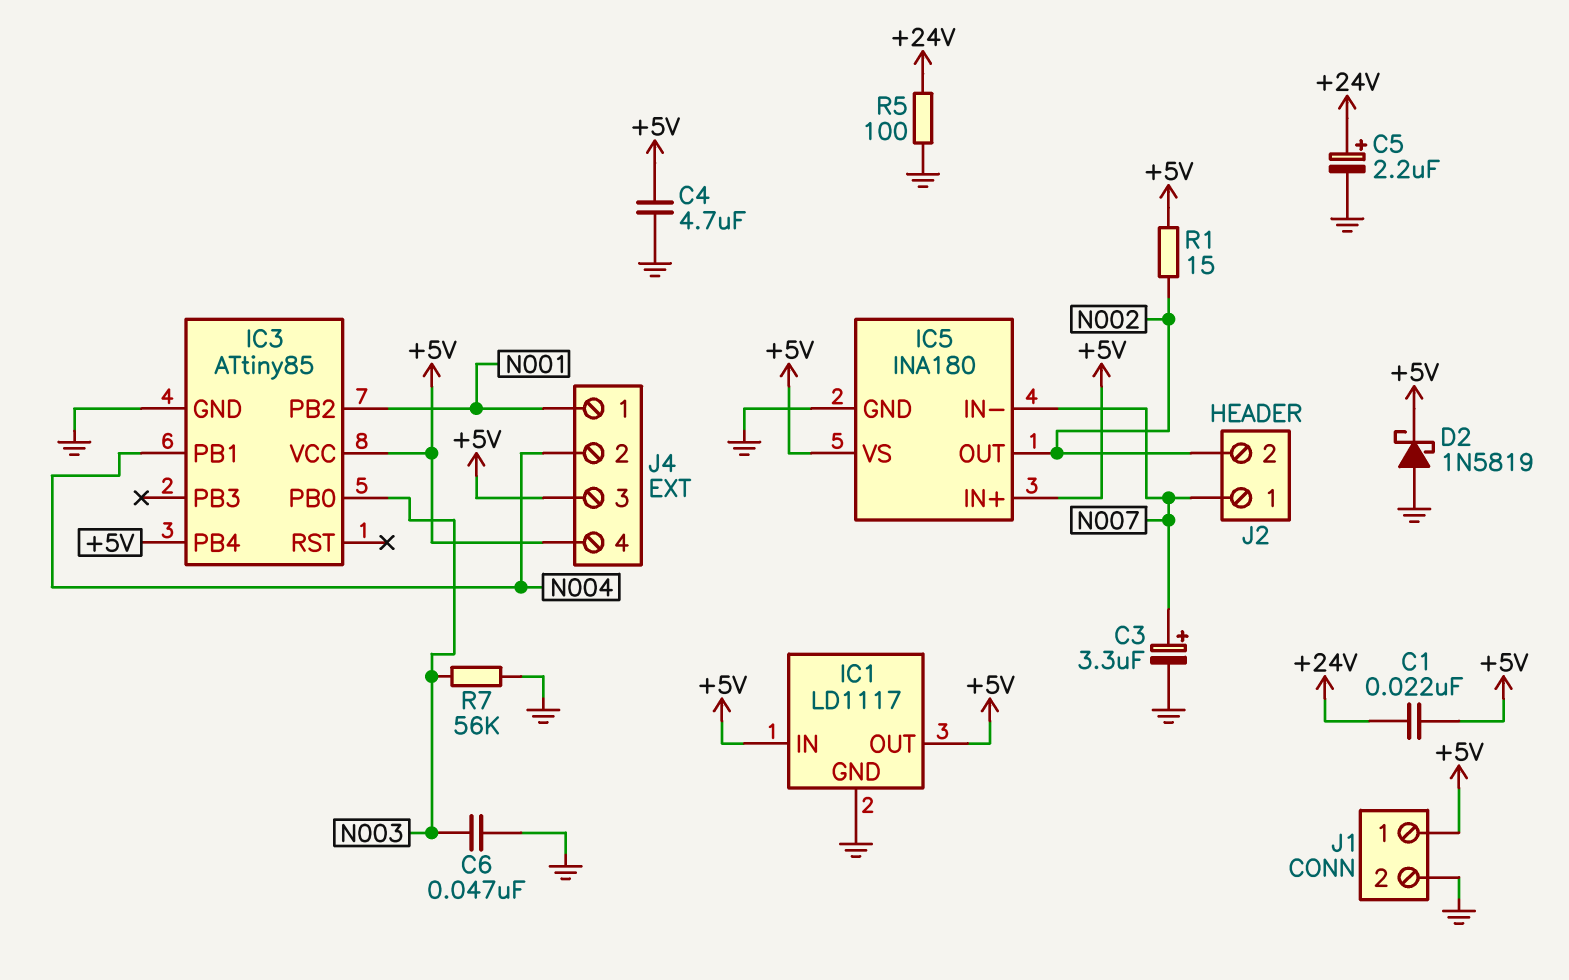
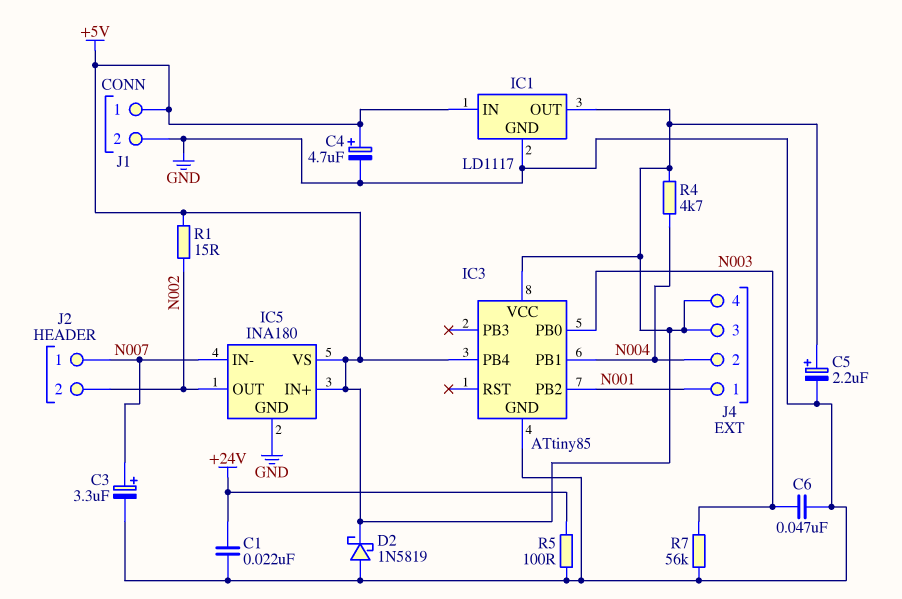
C1: 22nF (+5V, +24V) -> 22nF (+24V, GND)
C4: 4.7uF (+5V, GND) -> 4.7uF (plus +5V, minus GND)
C5: 2.2uF (plus +24V, minus GND) -> 2.2uF (plus +5V, minus GND)
R4: none -> 4.7k (+5V, N004)

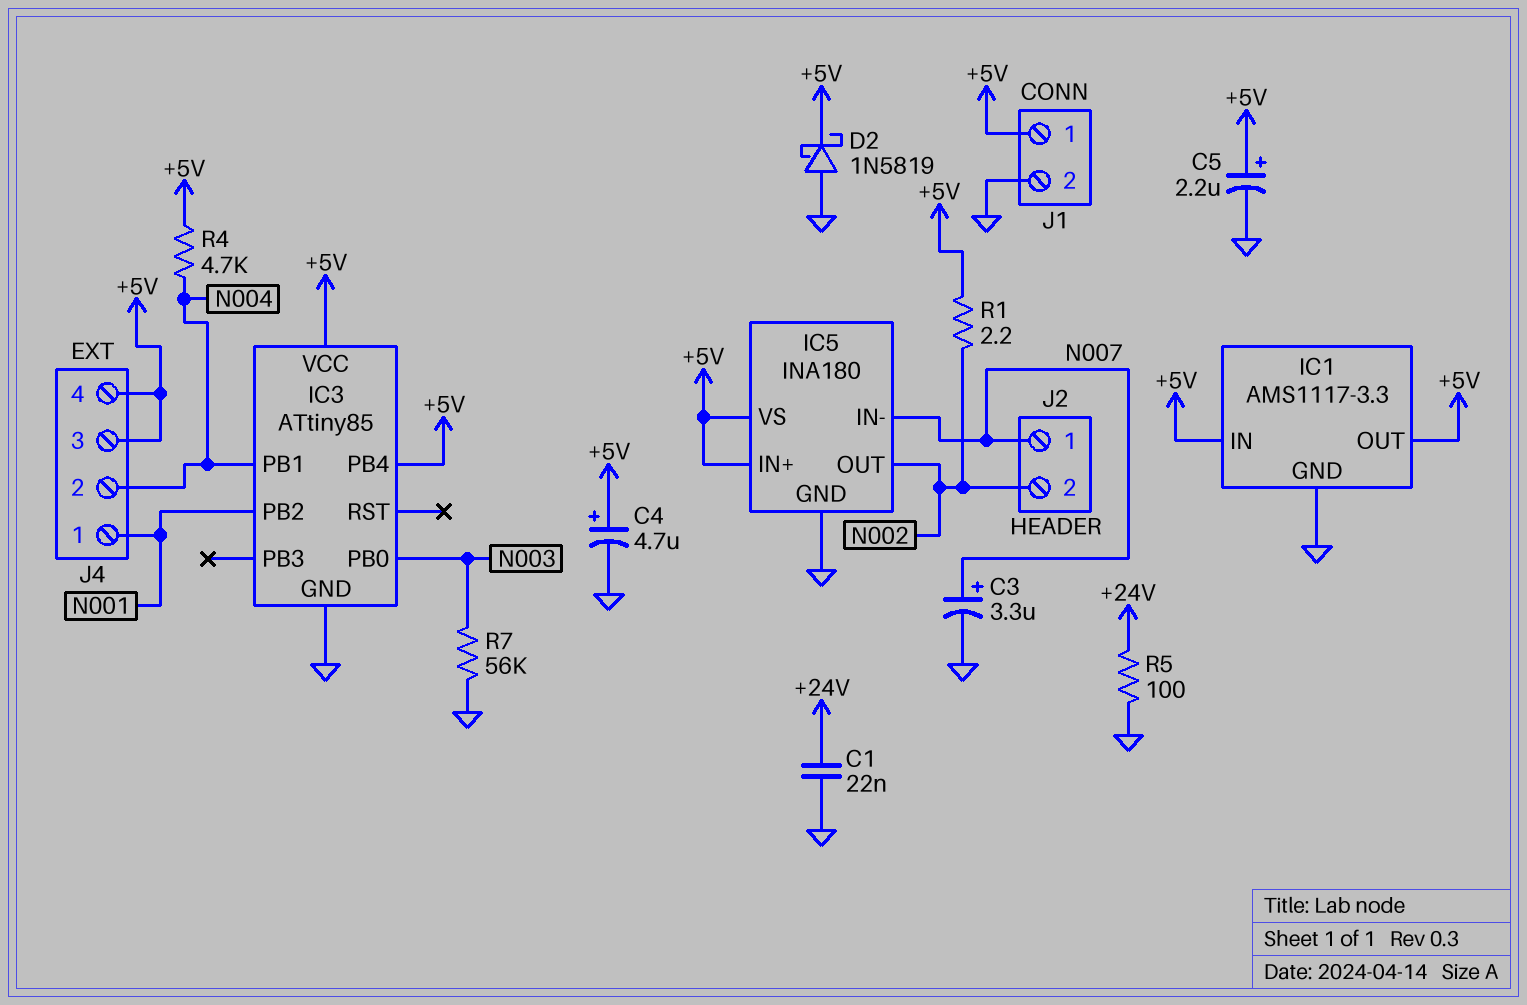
C6: 47nF (GND, N003) -> none
IC1: LD1117 -> AMS1117-3.3
R1: 15 (+5V, N002) -> 2.2 (+5V, N002)

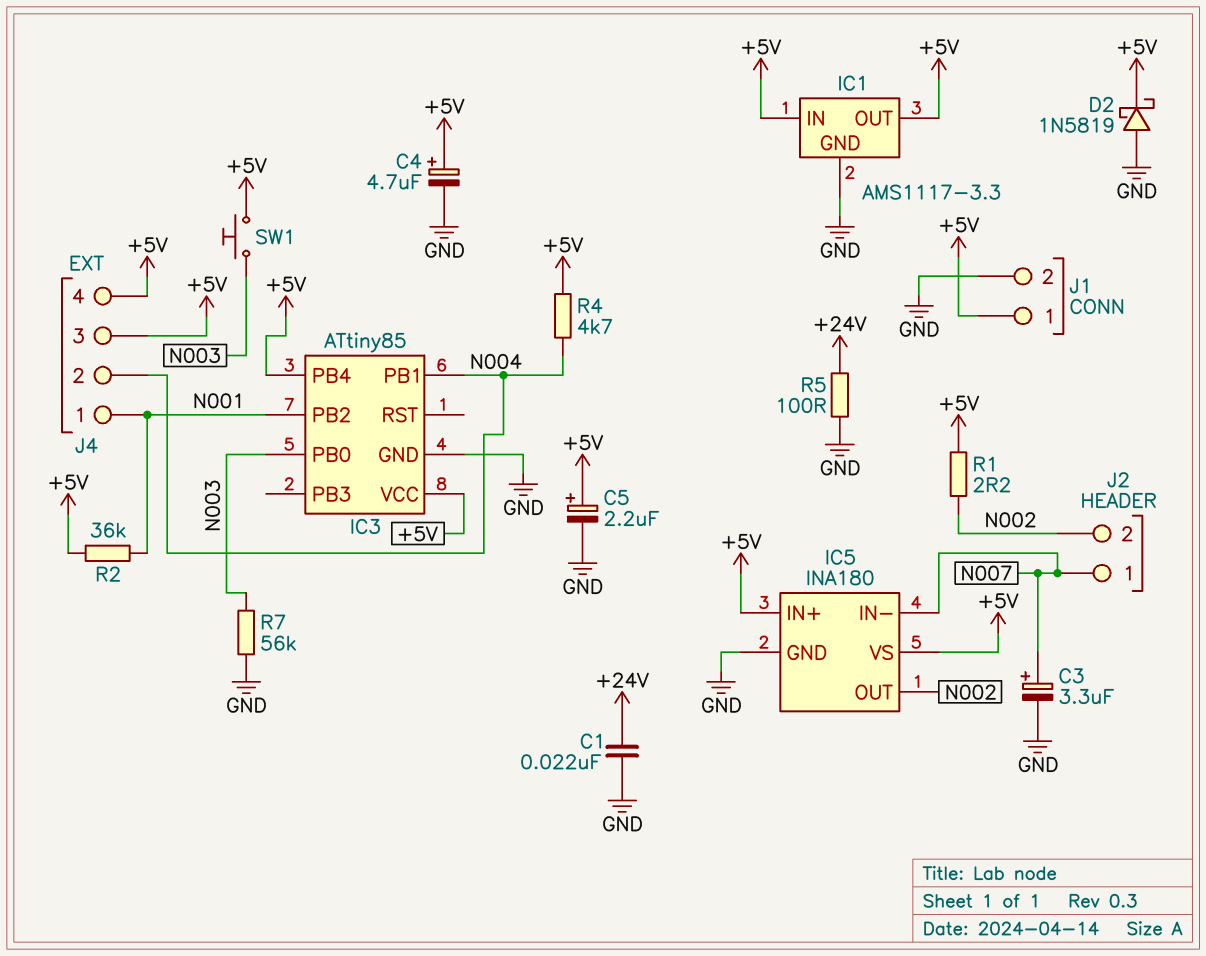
R2: none -> 36k (+5V, N001)
SW1: none -> button (+5V, N003)

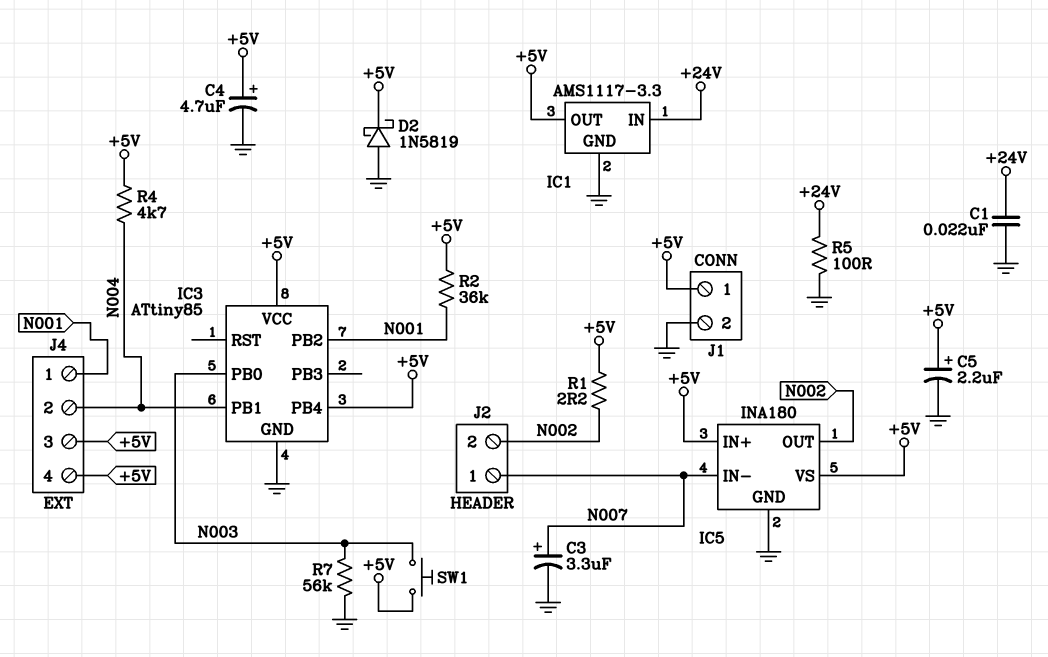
IC1 pin IN: +5V -> +24V

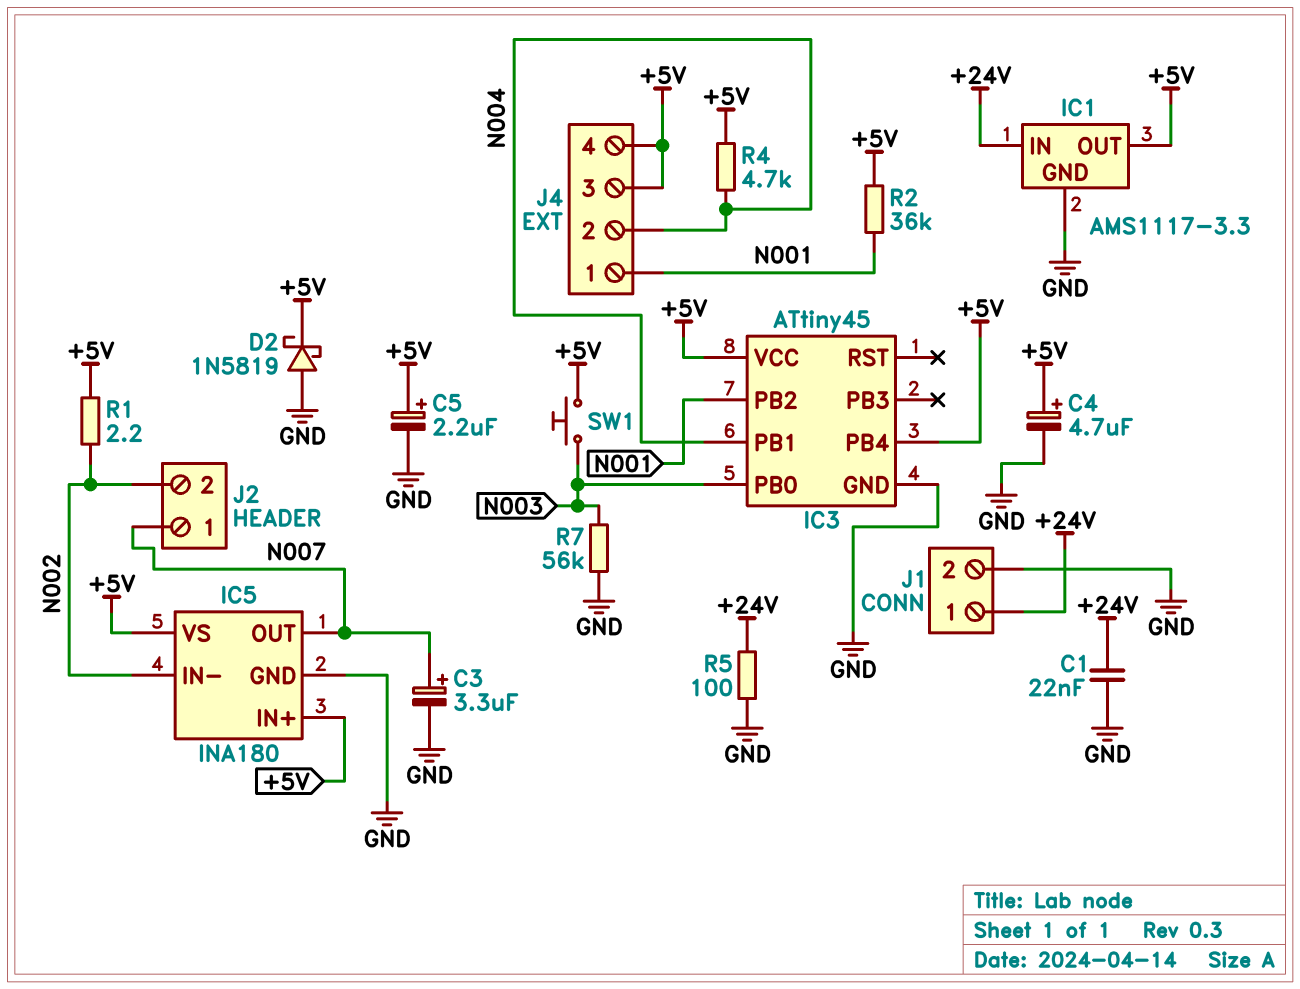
IC3: ATtiny85 -> ATtiny45
IC5 pin IN-: N007 -> N002
IC5 pin OUT: N002 -> N007
J1 pin 1: +5V -> +24V

